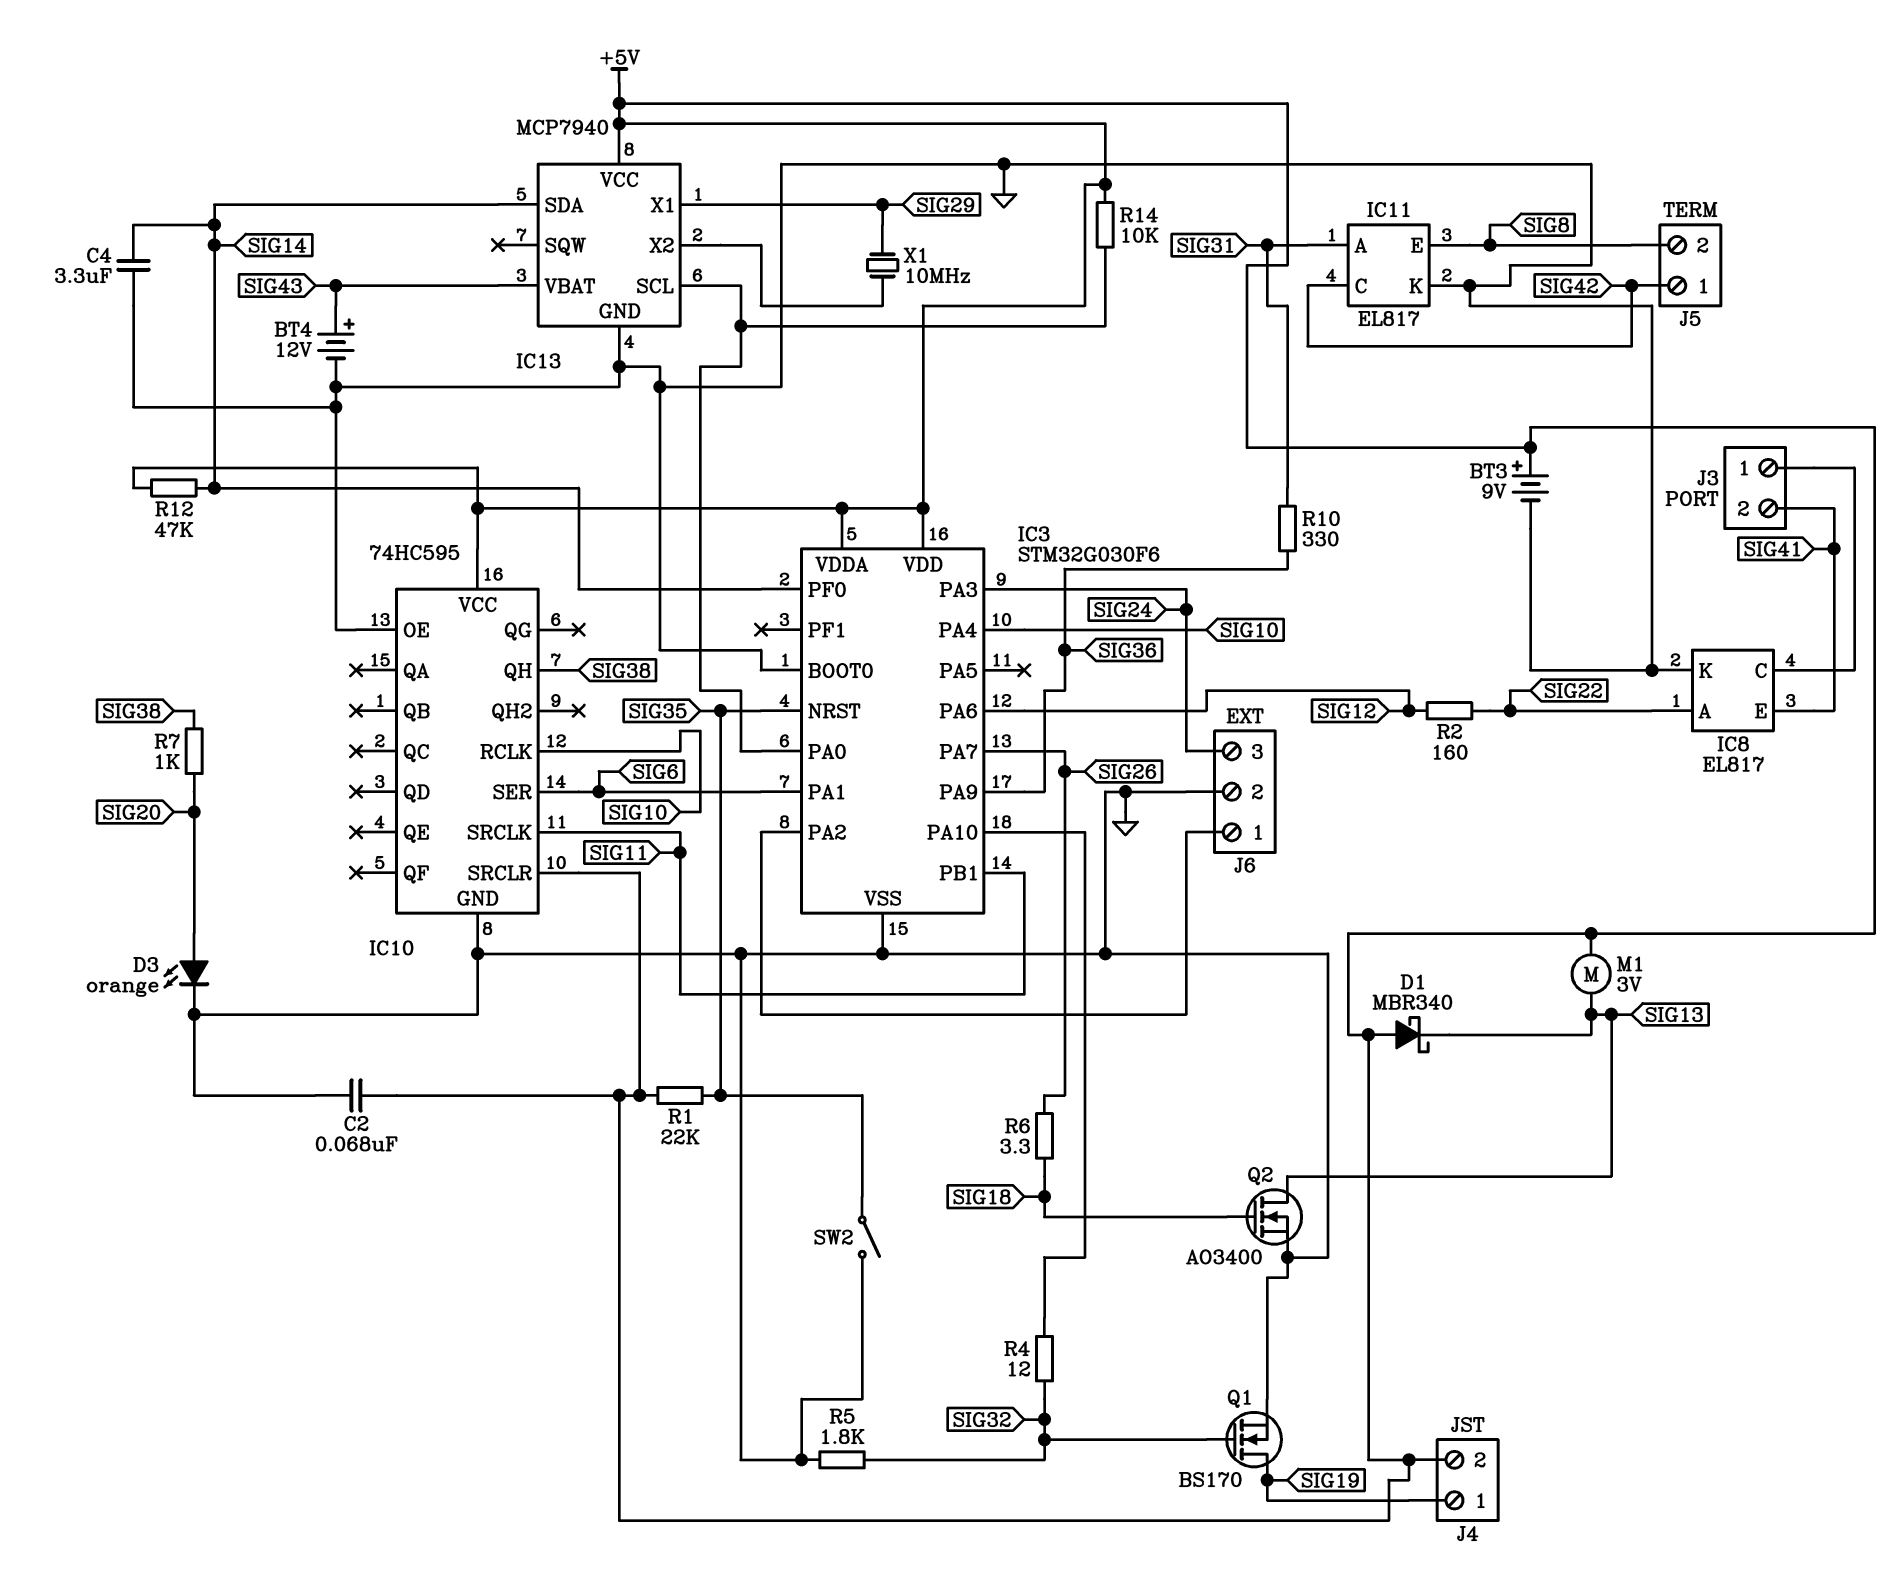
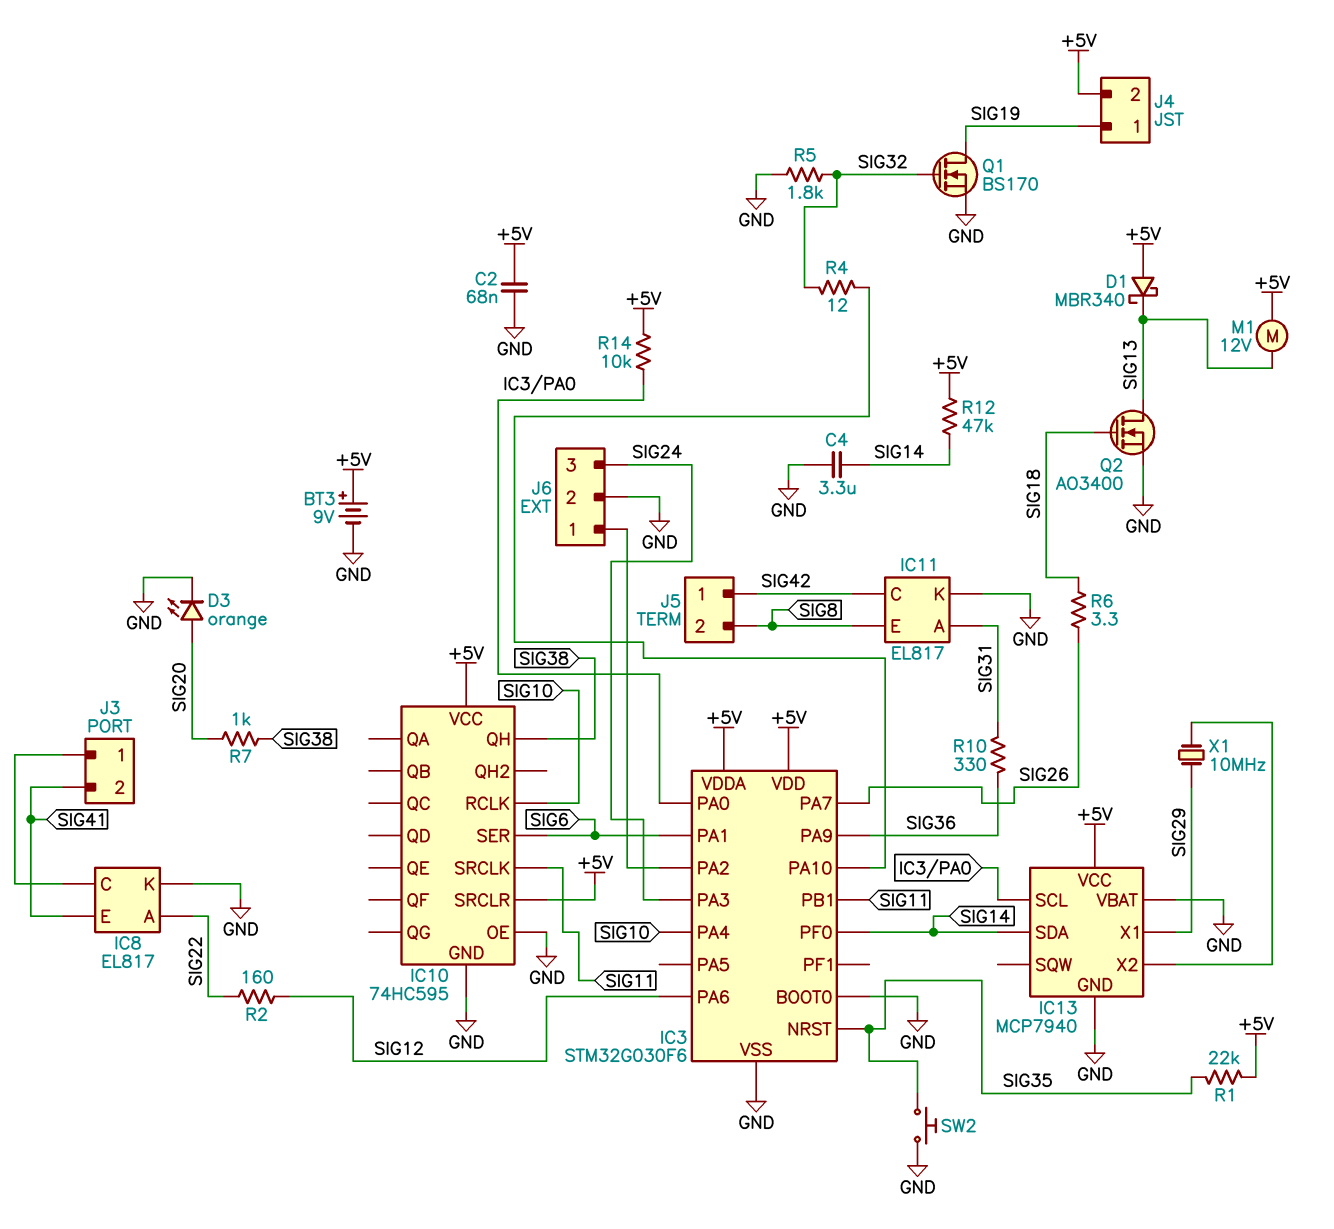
BT4: 12V (plus SIG43, minus GND) -> none
IC13 pin VBAT: SIG43 -> GND
M1: motor 3V (+5V, SIG13) -> motor 12V (+5V, SIG13)
SW2: switch (GND, SIG35) -> button (GND, SIG35)

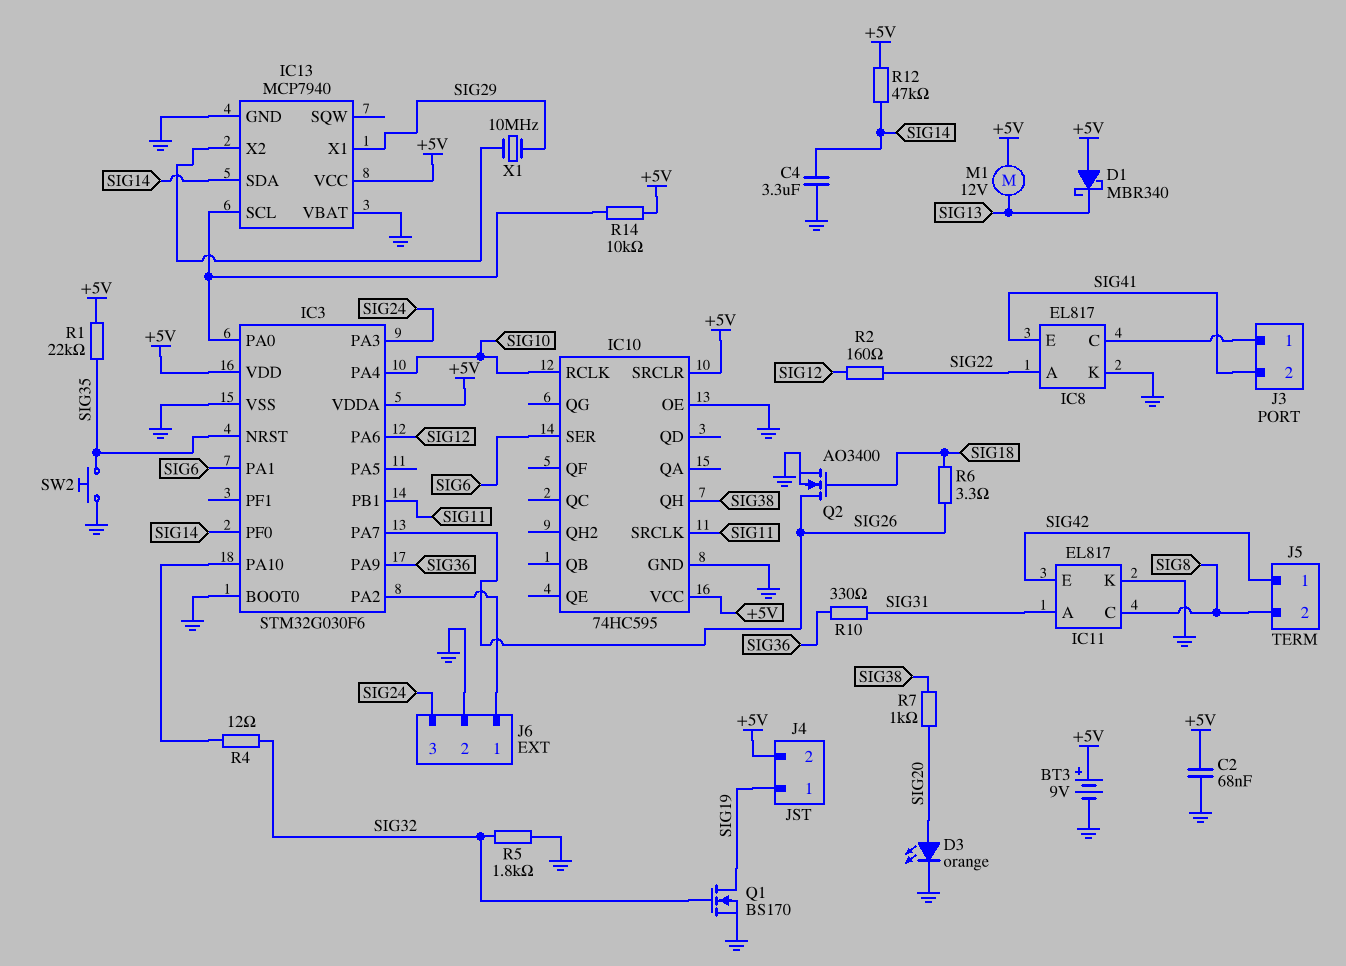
IC11 pin C: SIG42 -> SIG8
IC11 pin E: SIG8 -> SIG42
Q2: NMOS AO3400 (G SIG18, D SIG13, S GND) -> NMOS AO3400 (G SIG18, D SIG26, S GND)

